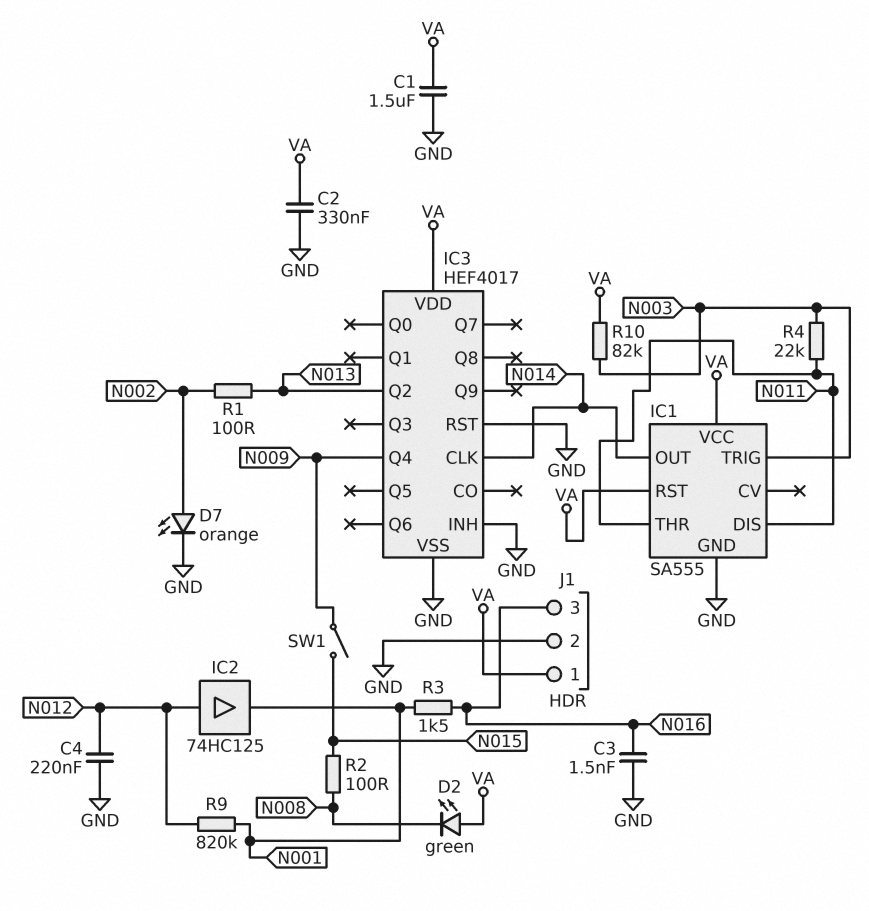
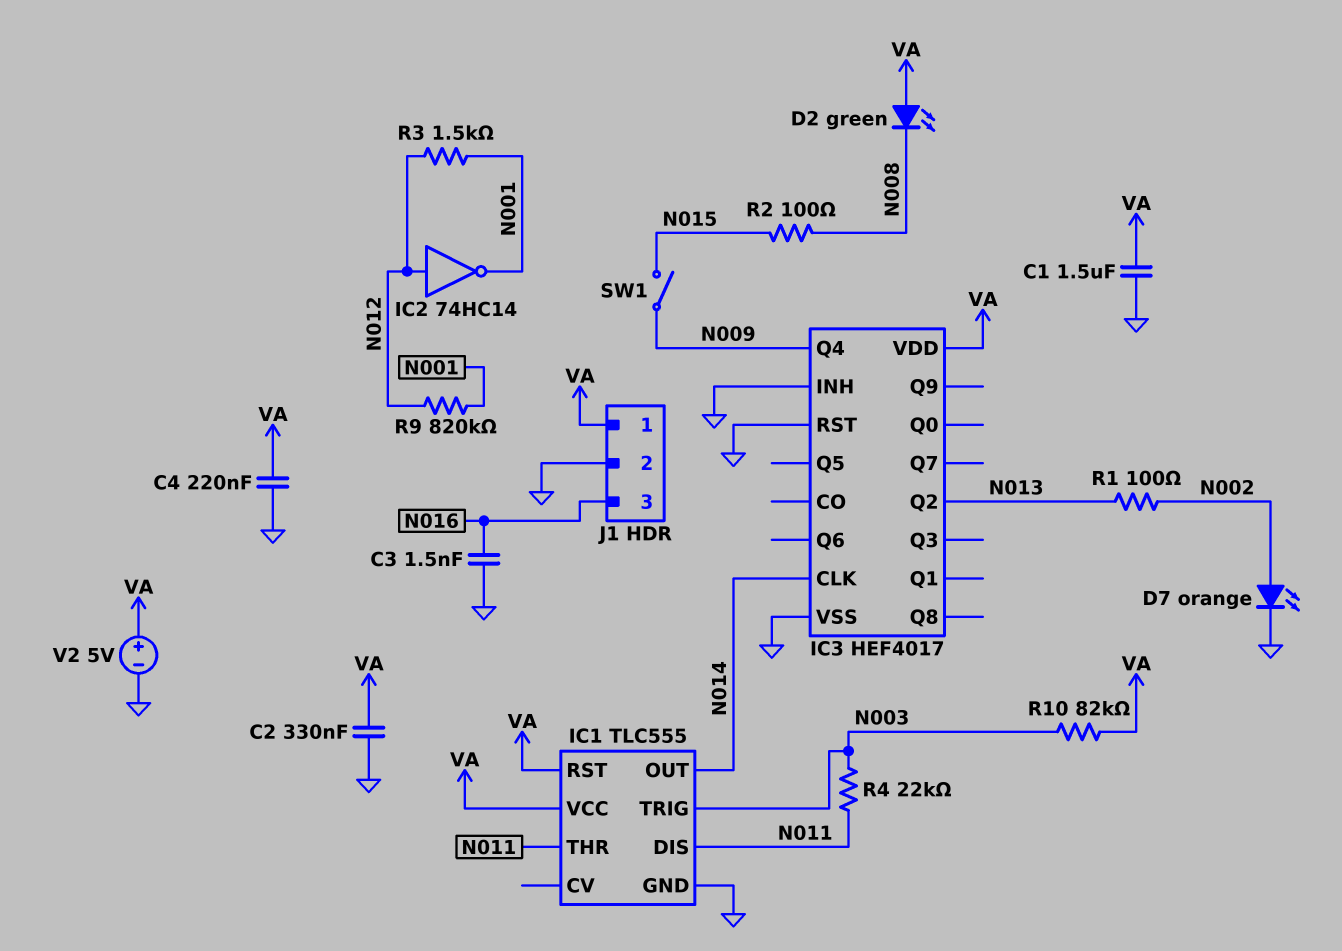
C4: 220nF (GND, N012) -> 220nF (GND, VA)
IC1: SA555 -> TLC555
IC2: buffer 74HC125 (in N012, out N001) -> NOT 74HC14 (in N012, out N001)
R3: 1.5k (N001, N016) -> 1.5k (N001, N012)
V2: none -> 5V (plus VA, minus GND)

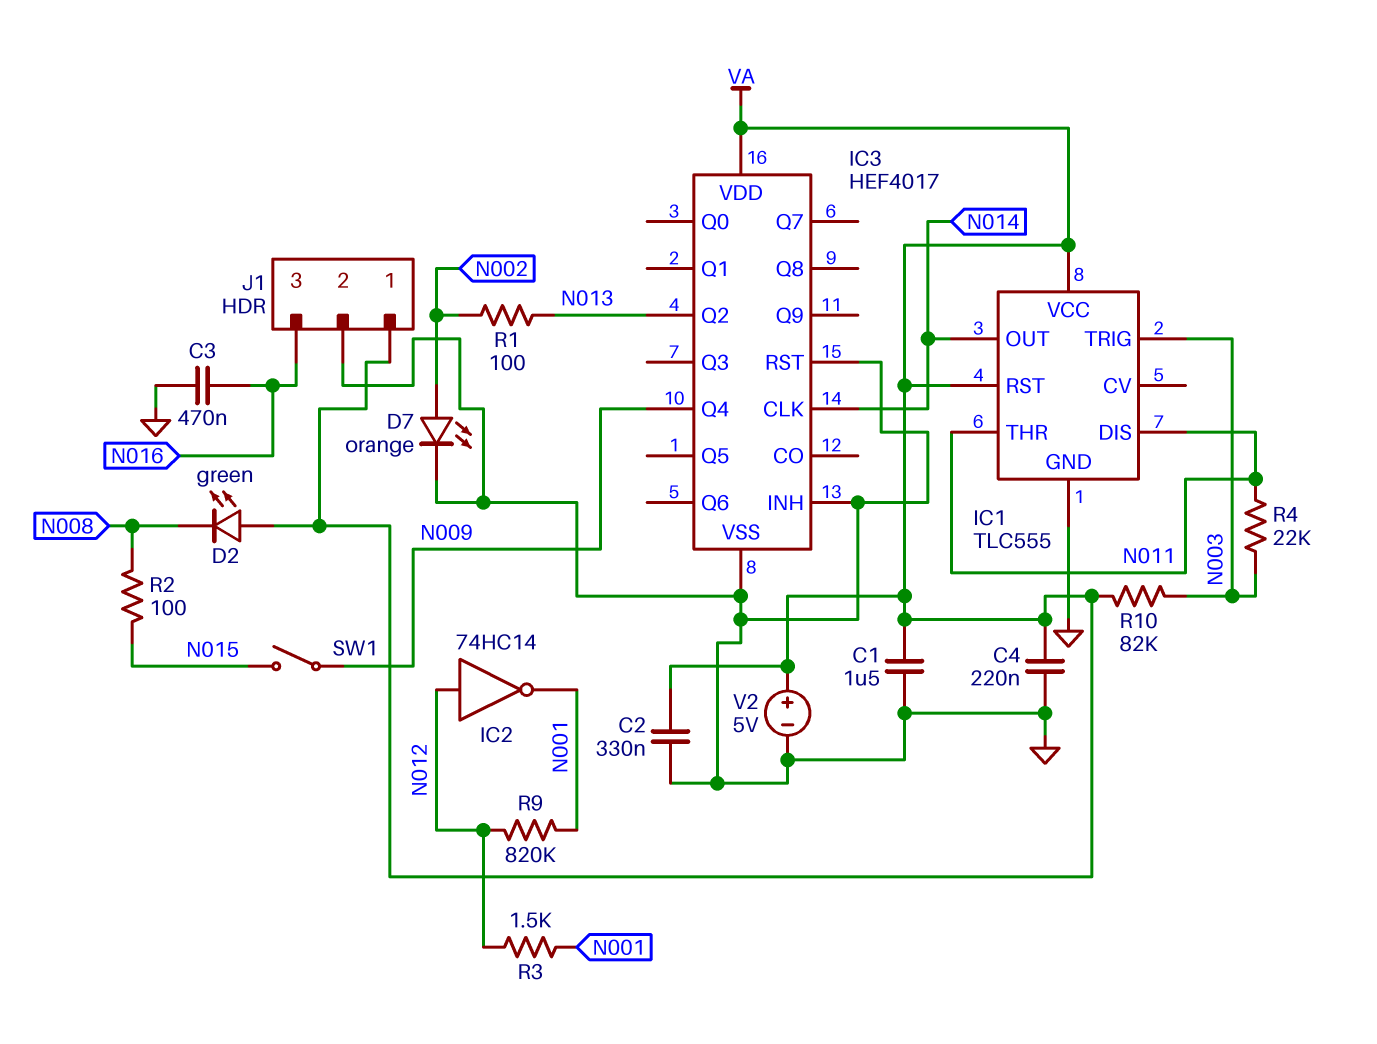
C3: 1.5nF (GND, N016) -> 470nF (GND, N016)

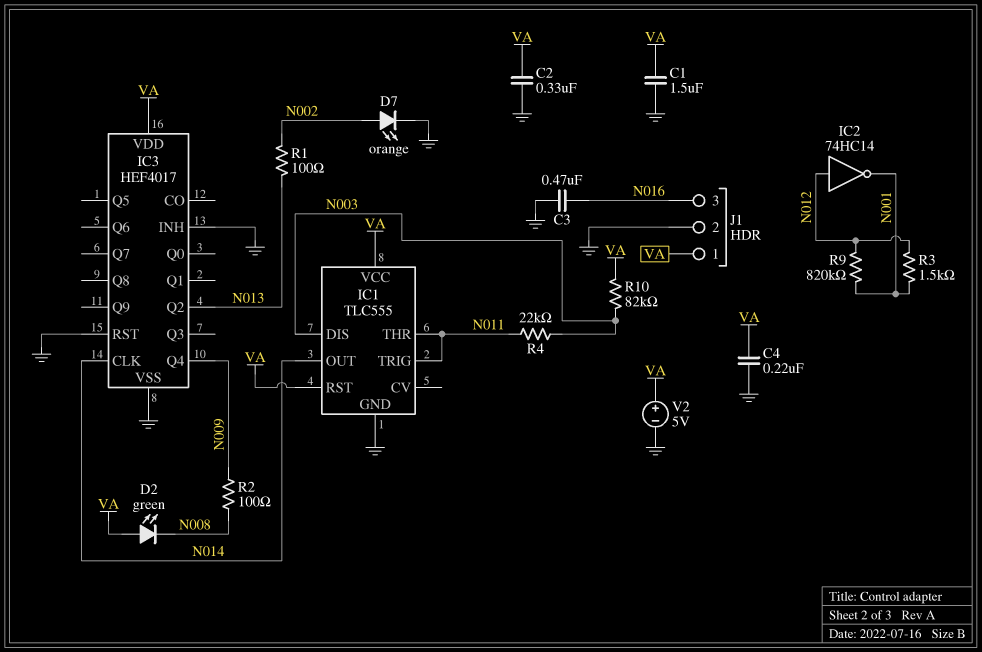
IC1 pin DIS: N011 -> N003
IC1 pin TRIG: N003 -> N011
R2: 100 (N008, N015) -> 100 (N008, N009)
SW1: switch (N009, N015) -> none

